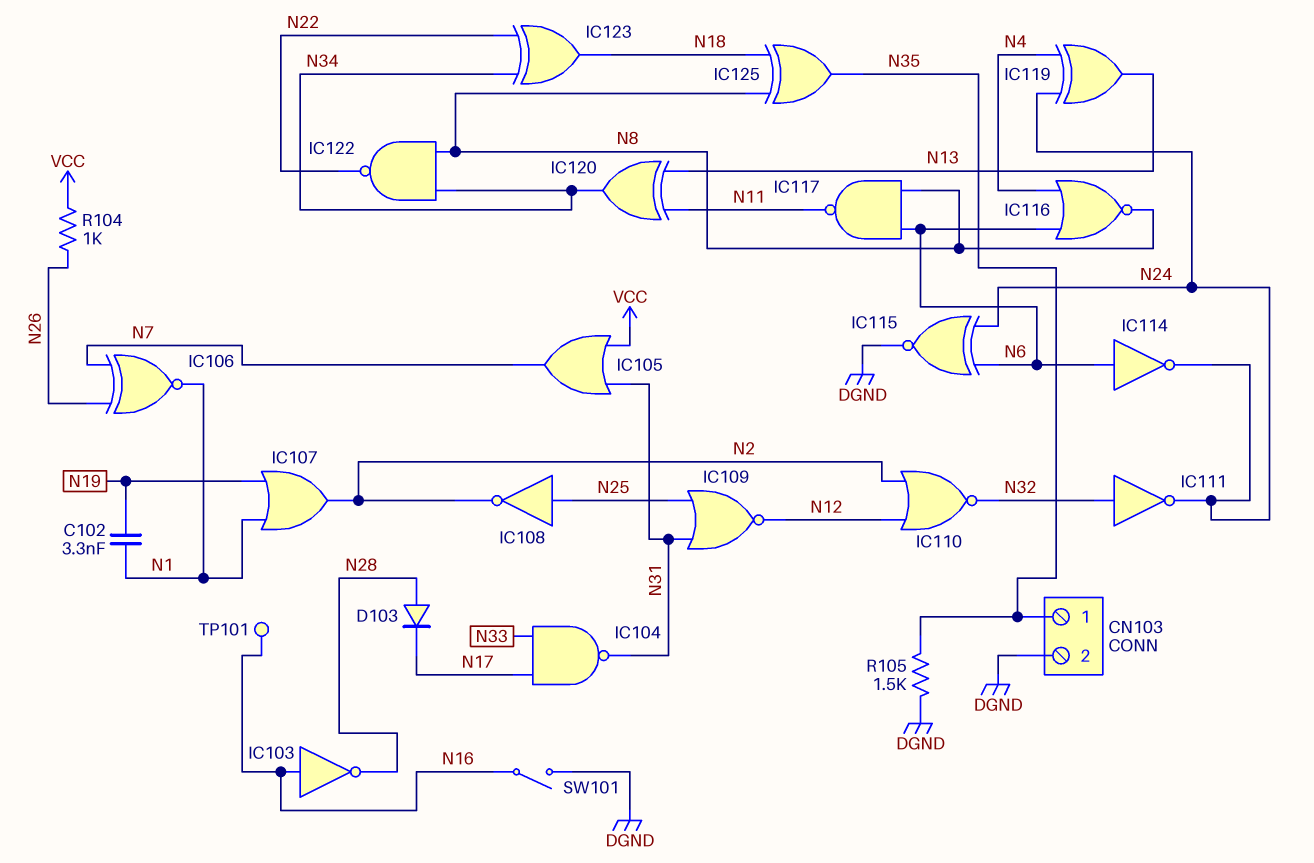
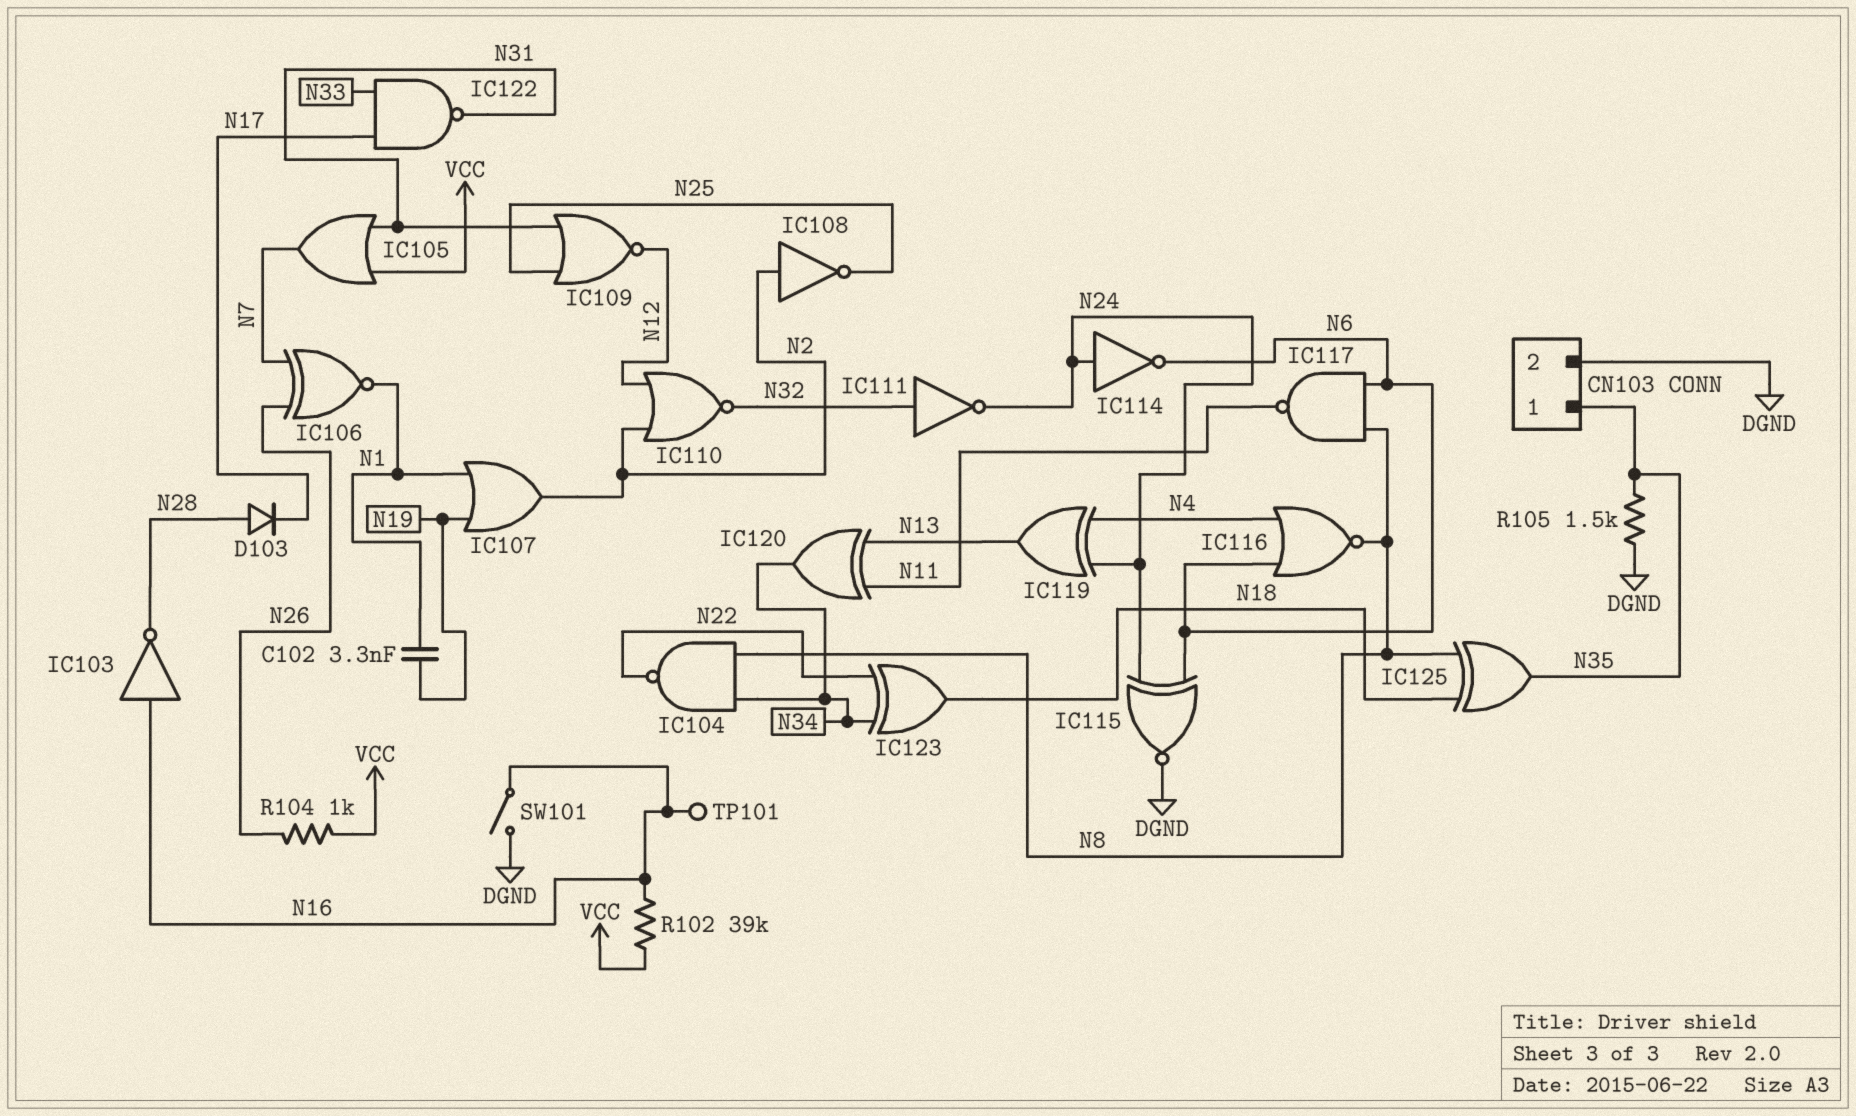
IC104: NAND (in N17, in N33, out N31) -> NAND (in N8, in N34, out N22)
IC108: NOT (in N25, out N2) -> NOT (in N2, out N25)
IC114: NOT (in N6, out N24) -> NOT (in N24, out N6)
IC122: NAND (in N8, in N34, out N22) -> NAND (in N17, in N33, out N31)
R102: none -> 39k (N16, VCC)

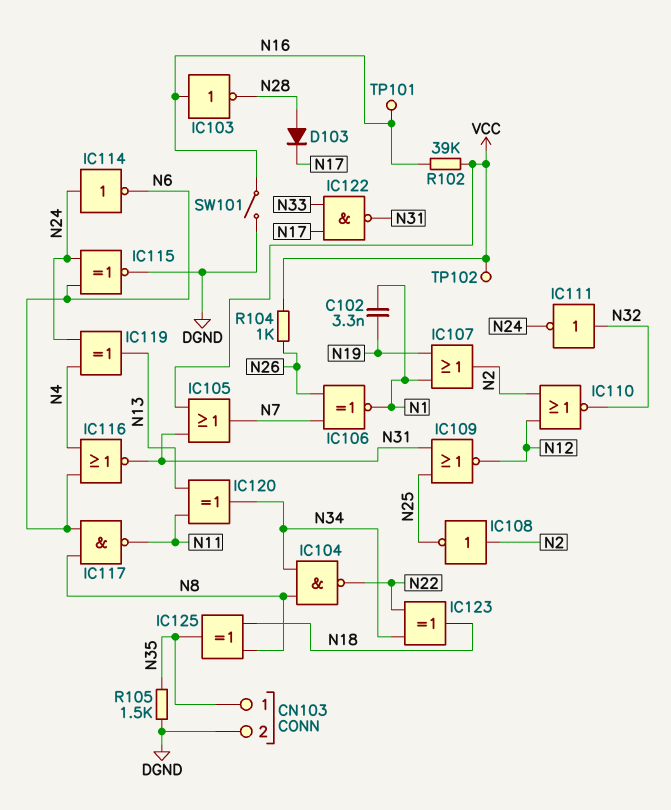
IC116: NOR (in N4, in N6, out N8) -> NOR (in N4, in N6, out N31)
TP102: none -> test point (VCC)

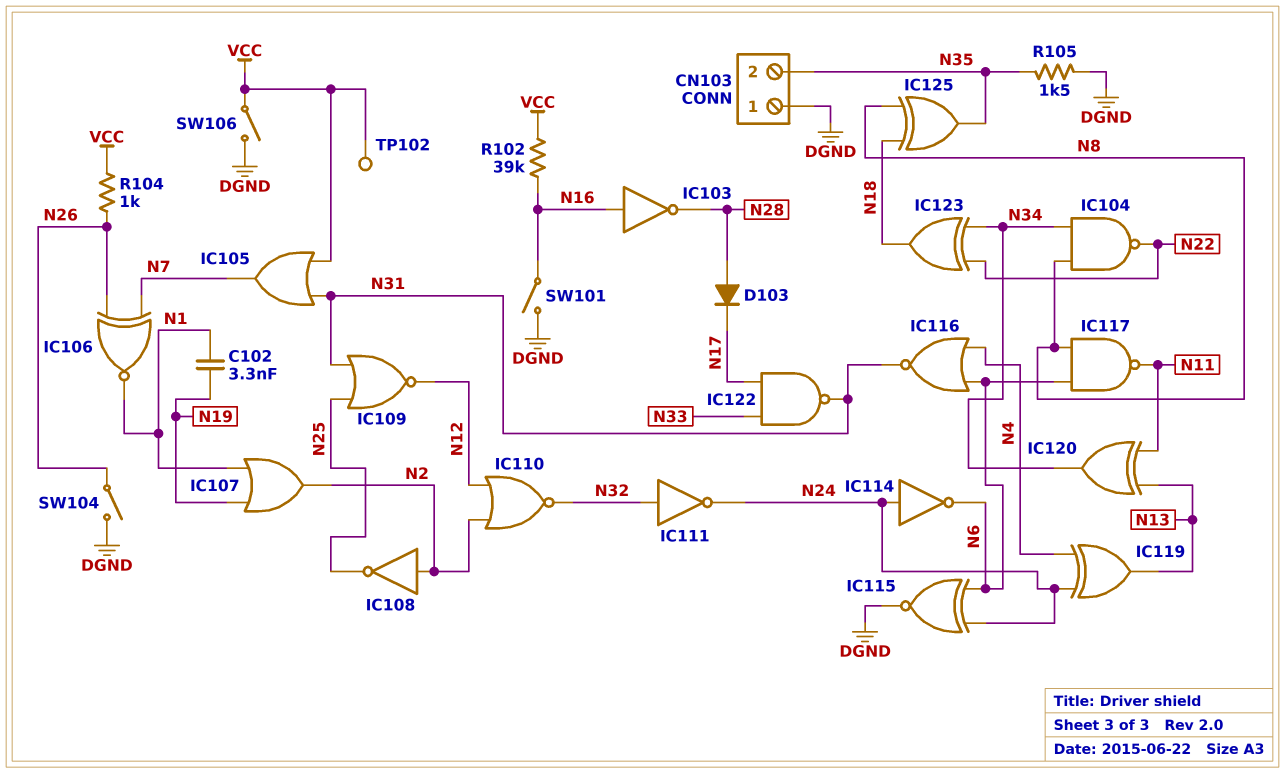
CN103 pin 1: N35 -> DGND
CN103 pin 2: DGND -> N35
SW104: none -> switch (DGND, N26)
SW106: none -> switch (DGND, VCC)
TP101: test point (N16) -> none

